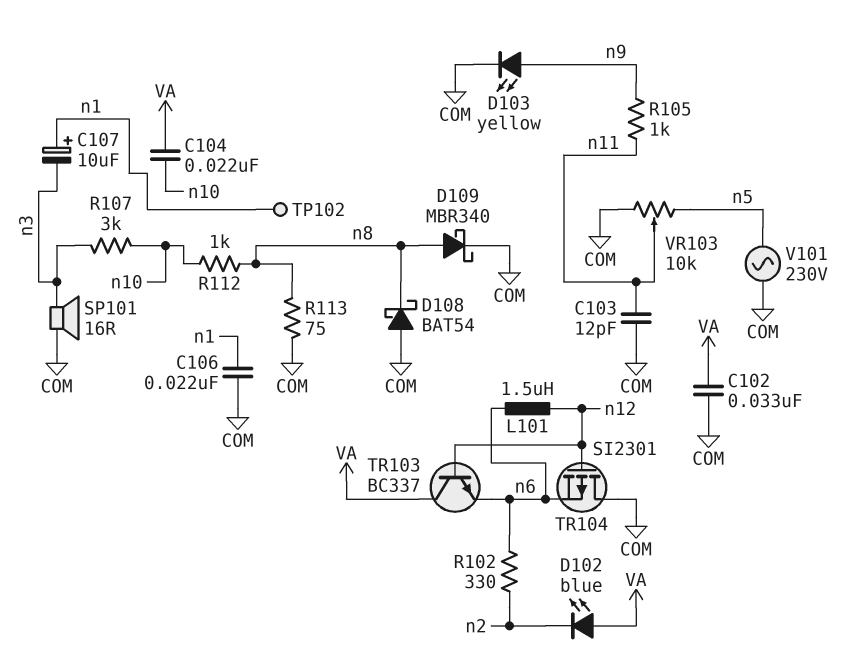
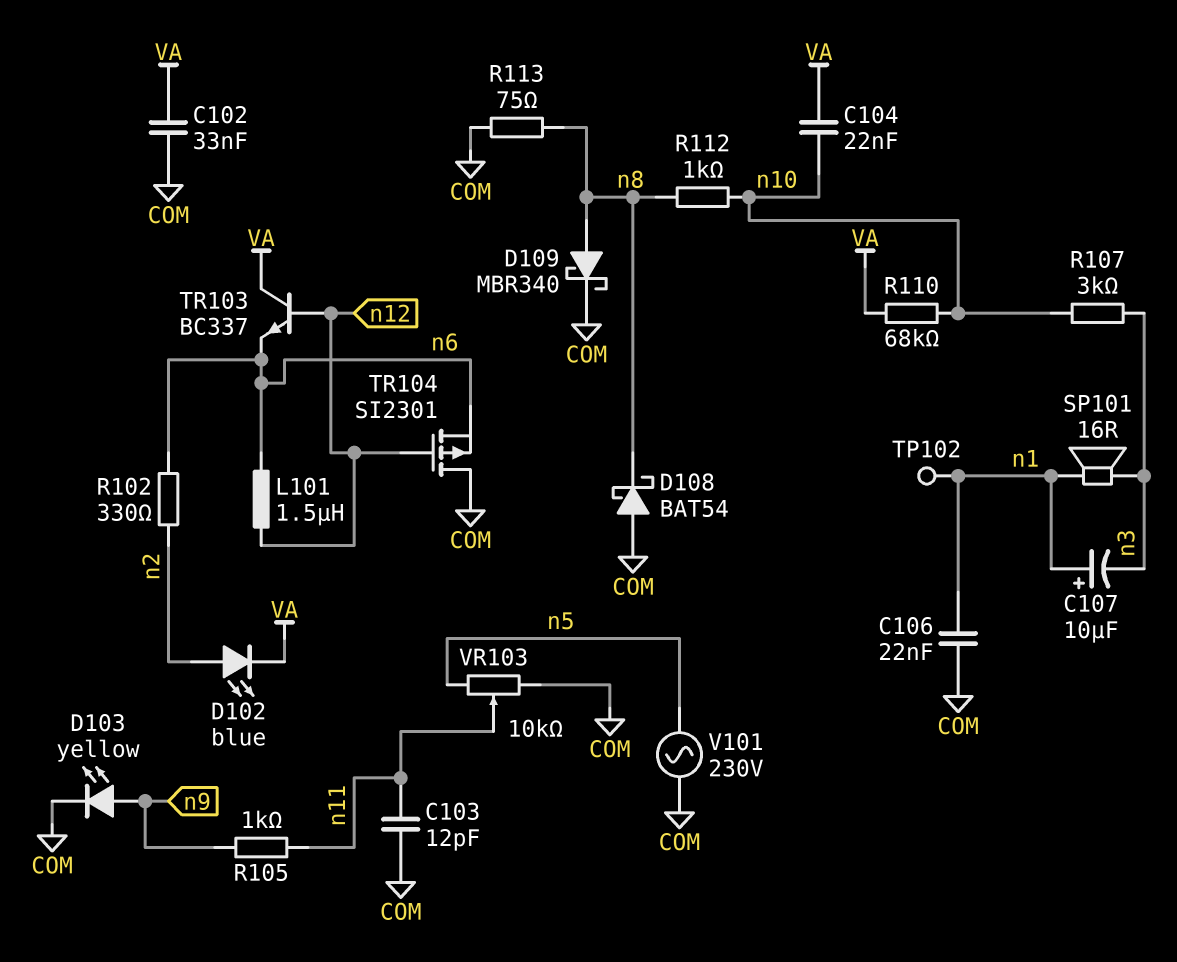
D102: LED blue (A VA, K n2) -> LED blue (A n2, K VA)
R110: none -> 68k (VA, n10)
SP101: speaker 16R (COM, n3) -> speaker 16R (n1, n3)

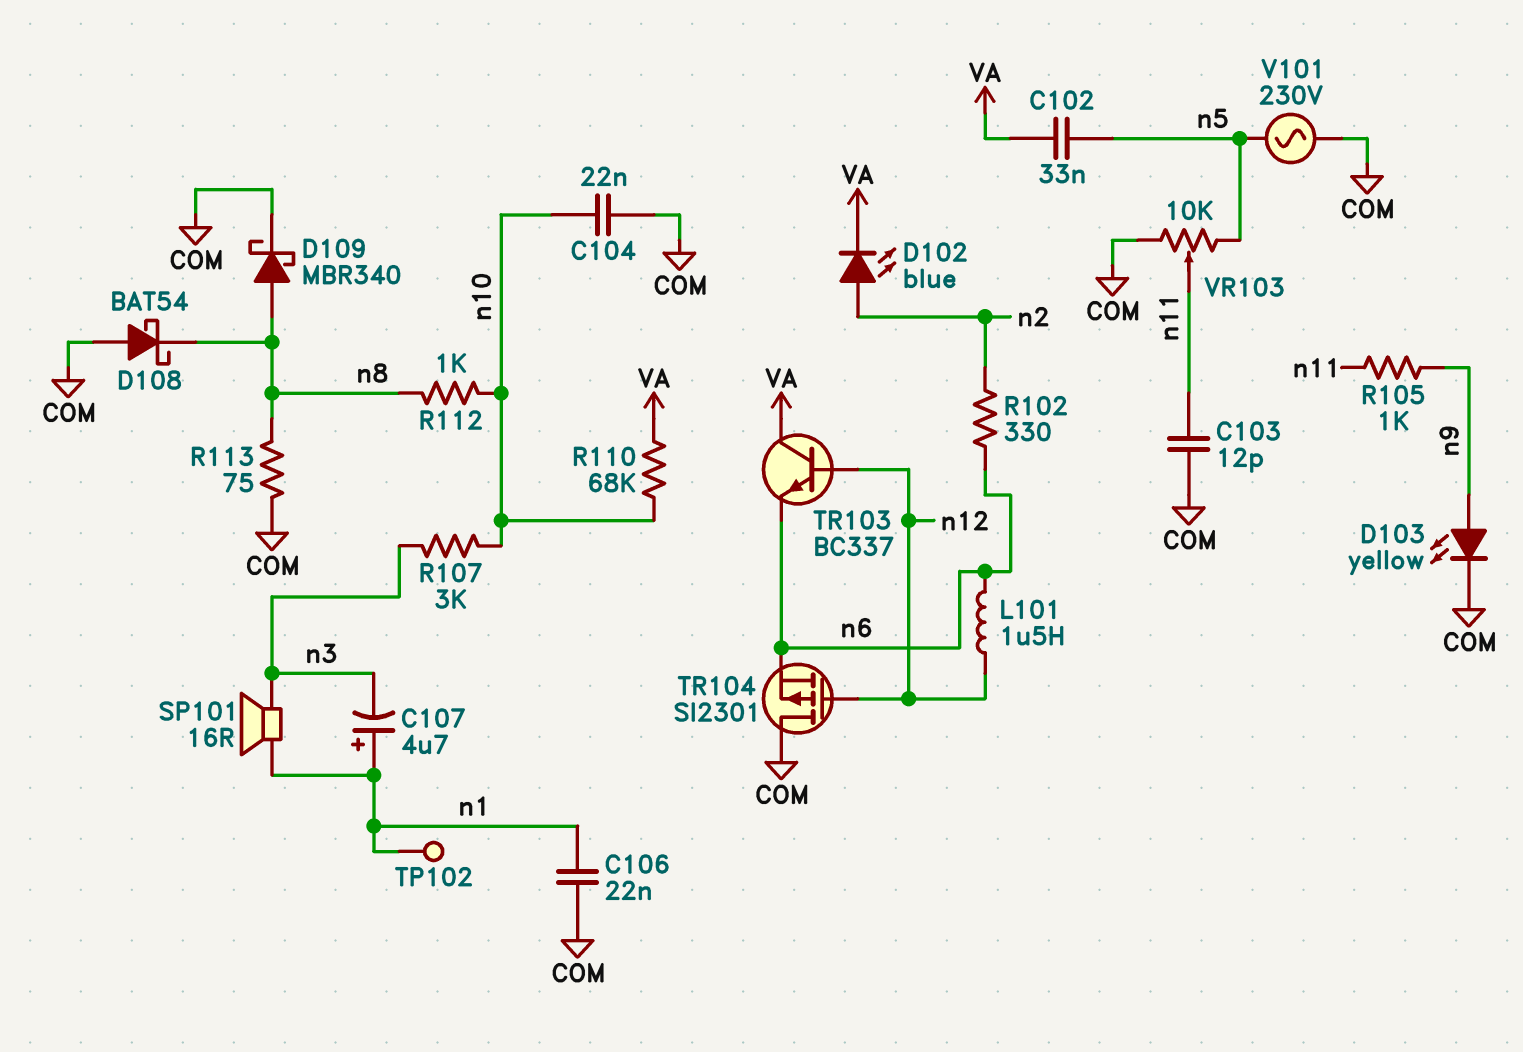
C102: 33nF (COM, VA) -> 33nF (VA, n5)
C104: 22nF (VA, n10) -> 22nF (COM, n10)
C107: 10uF (plus n1, minus n3) -> 4.7uF (plus n1, minus n3)

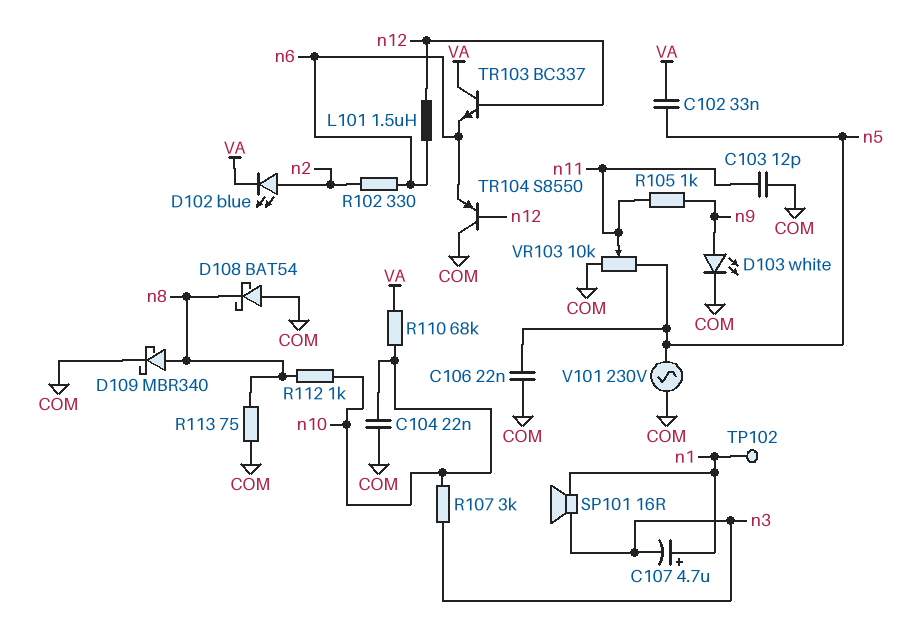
C106: 22nF (COM, n1) -> 22nF (COM, n5)
D103: LED yellow (A n9, K COM) -> LED white (A n9, K COM)
TR104: PMOS SI2301 (G n12, D COM, S n6) -> PNP S8550 (B n12, C COM, E n6)

